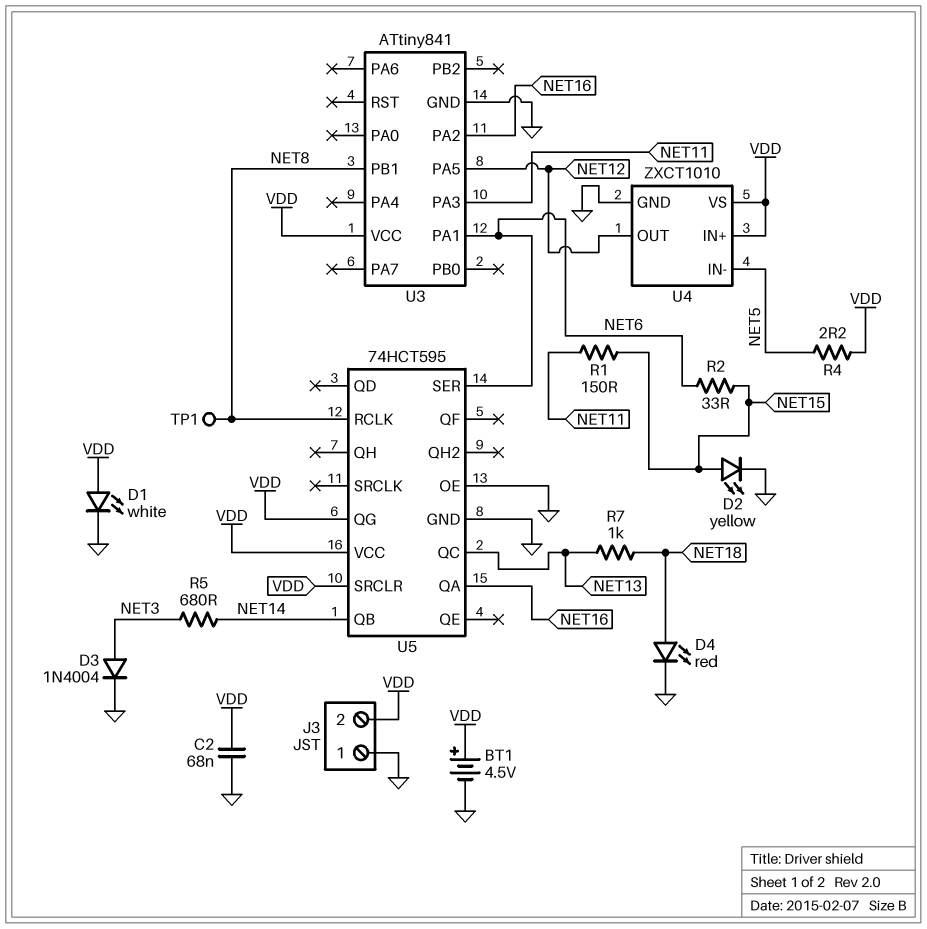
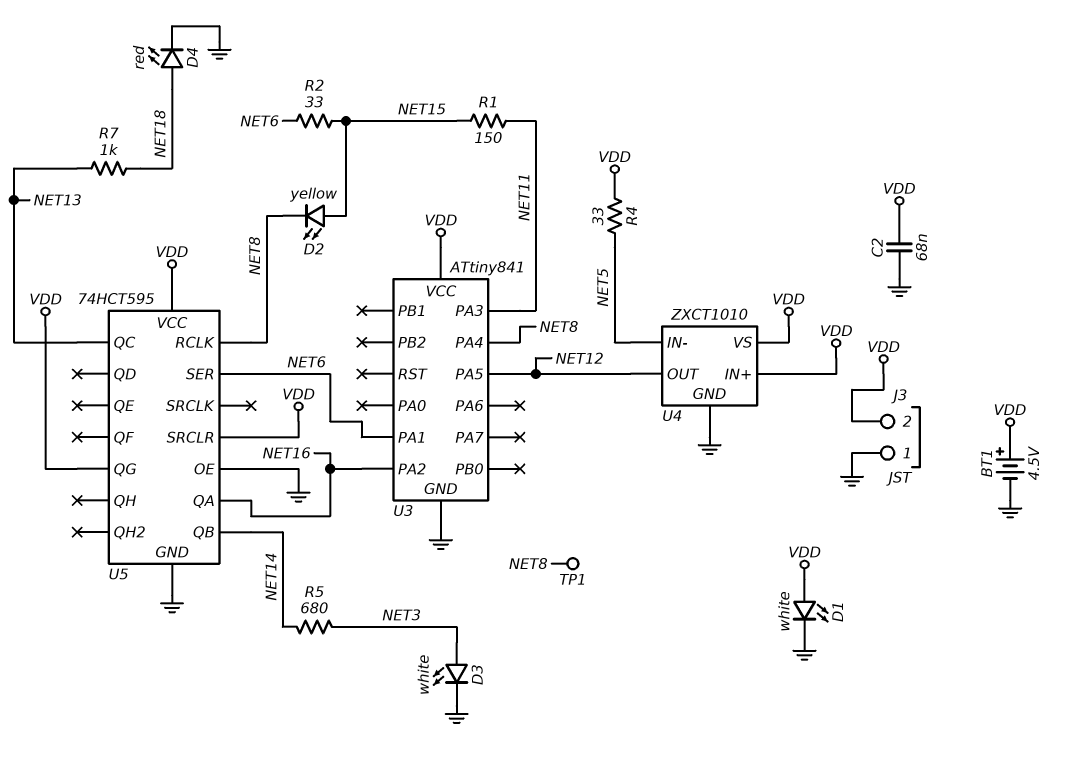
D2: LED yellow (A NET15, K GND) -> LED yellow (A NET15, K NET8)
D3: diode 1N4004 (A NET3, K GND) -> LED white (A NET3, K GND)
R4: 2.2 (NET5, VDD) -> 33 (NET5, VDD)
U3 pin PA4: none -> NET8
U3 pin PB1: NET8 -> none

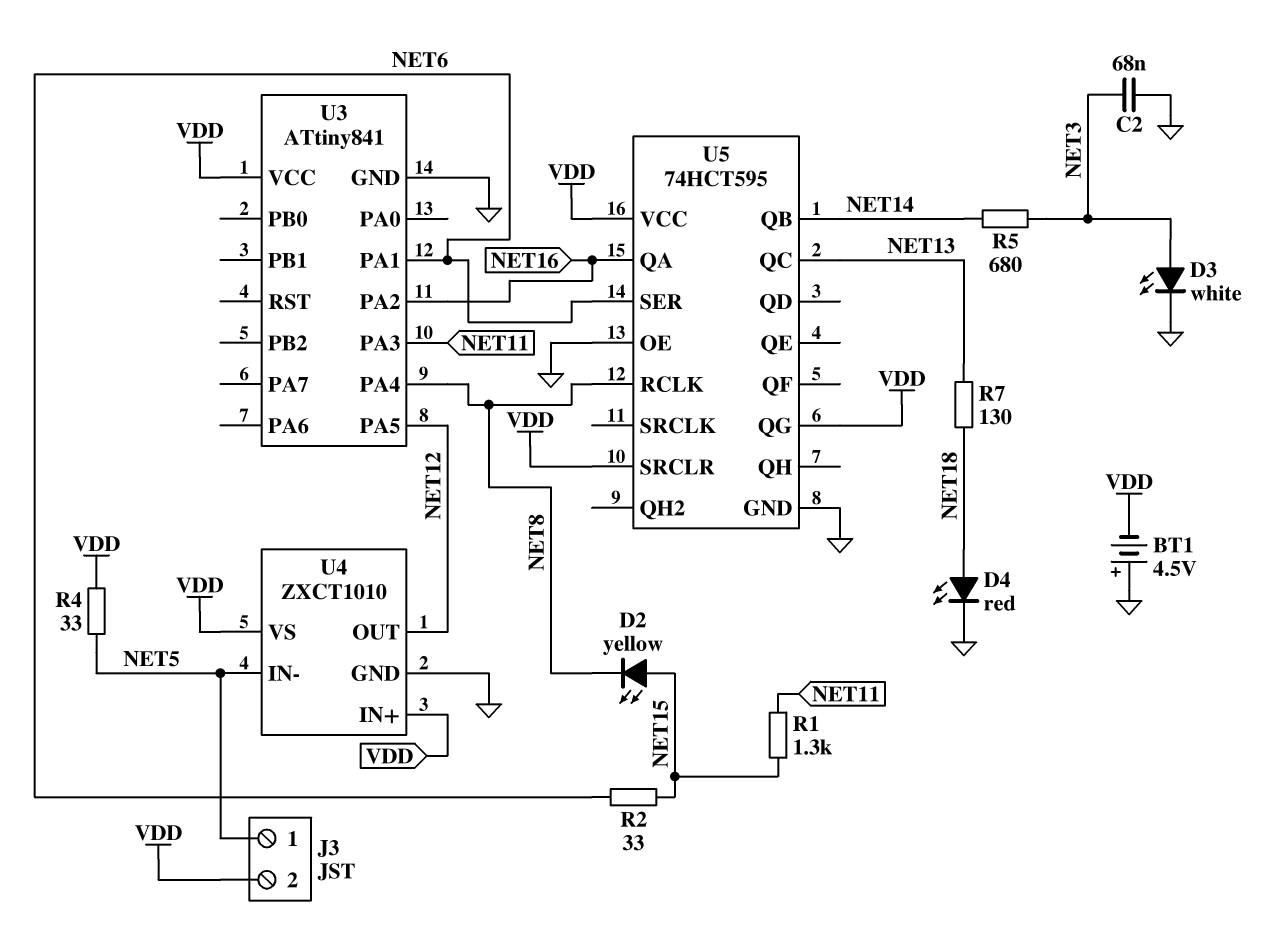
BT1: 4.5V (plus VDD, minus GND) -> 4.5V (plus GND, minus VDD)
C2: 68nF (GND, VDD) -> 68nF (GND, NET3)
D1: LED white (A VDD, K GND) -> none
J3 pin 1: GND -> NET5
R1: 150 (NET11, NET15) -> 1.3k (NET11, NET15)
R7: 1k (NET13, NET18) -> 130 (NET13, NET18)
TP1: test point (NET8) -> none

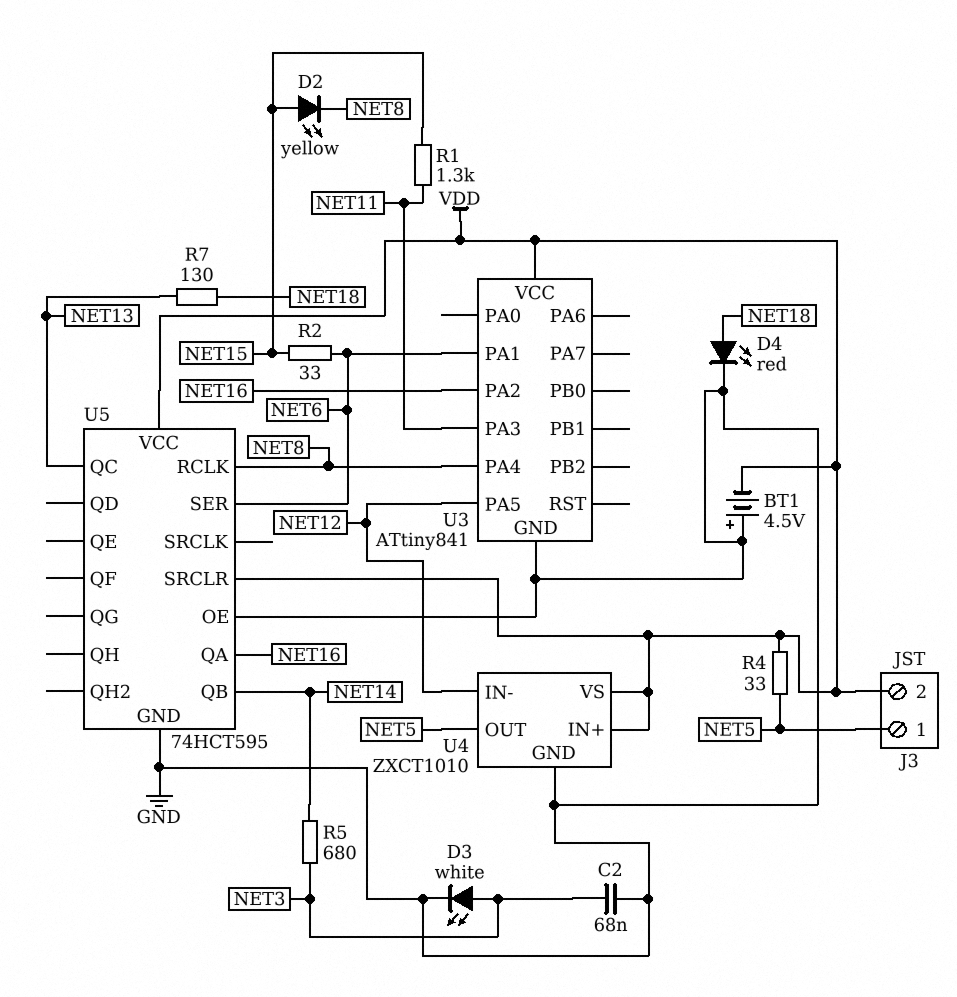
U4 pin IN-: NET5 -> NET12
U4 pin OUT: NET12 -> NET5
U5 pin QG: VDD -> none

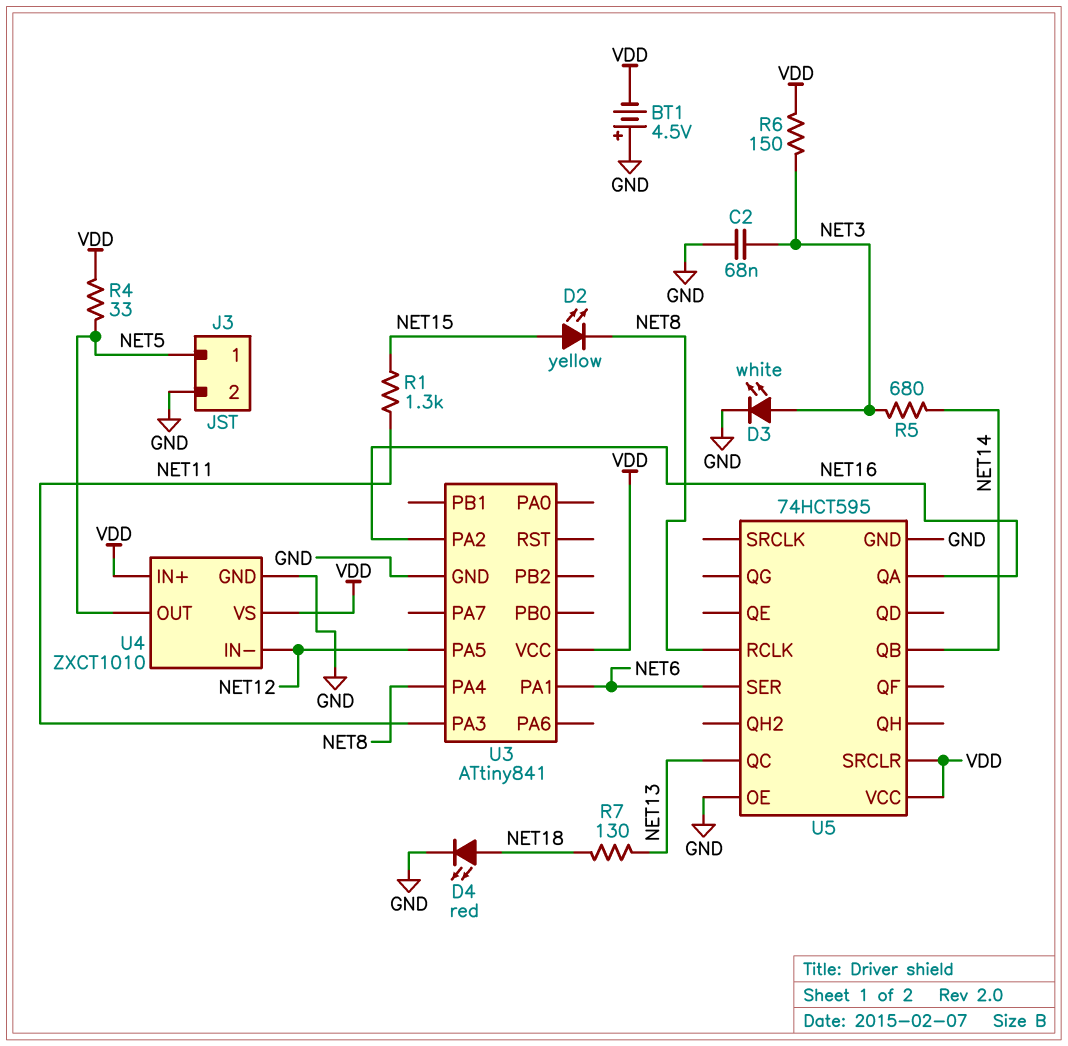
J3 pin 2: VDD -> GND
R2: 33 (NET6, NET15) -> none
R6: none -> 150 (NET3, VDD)

